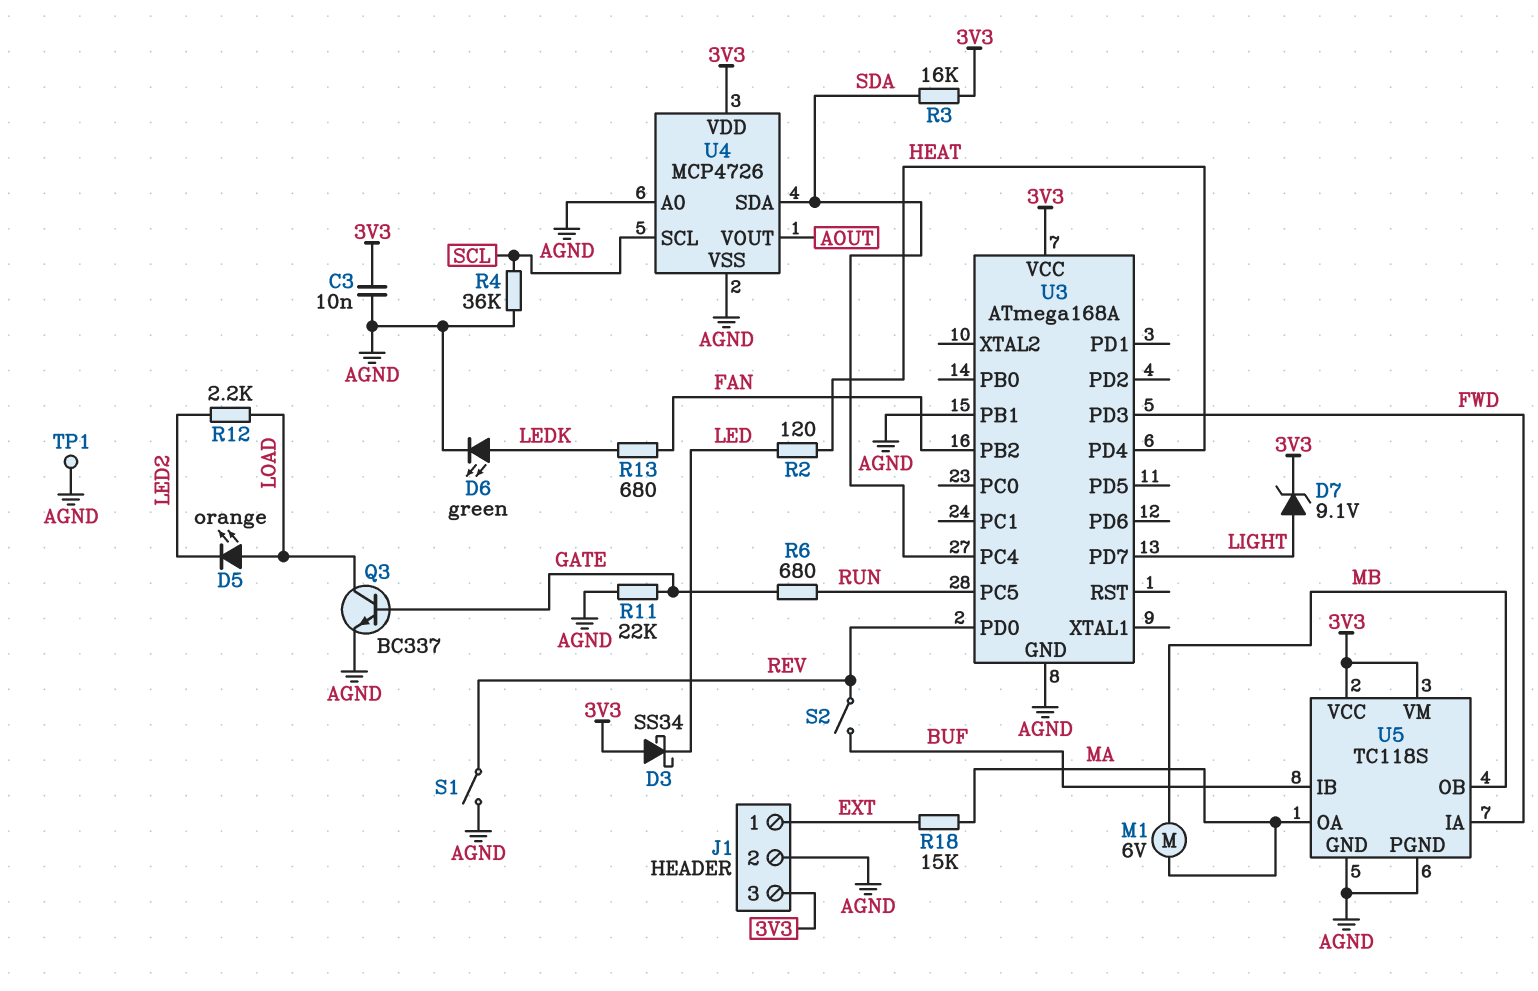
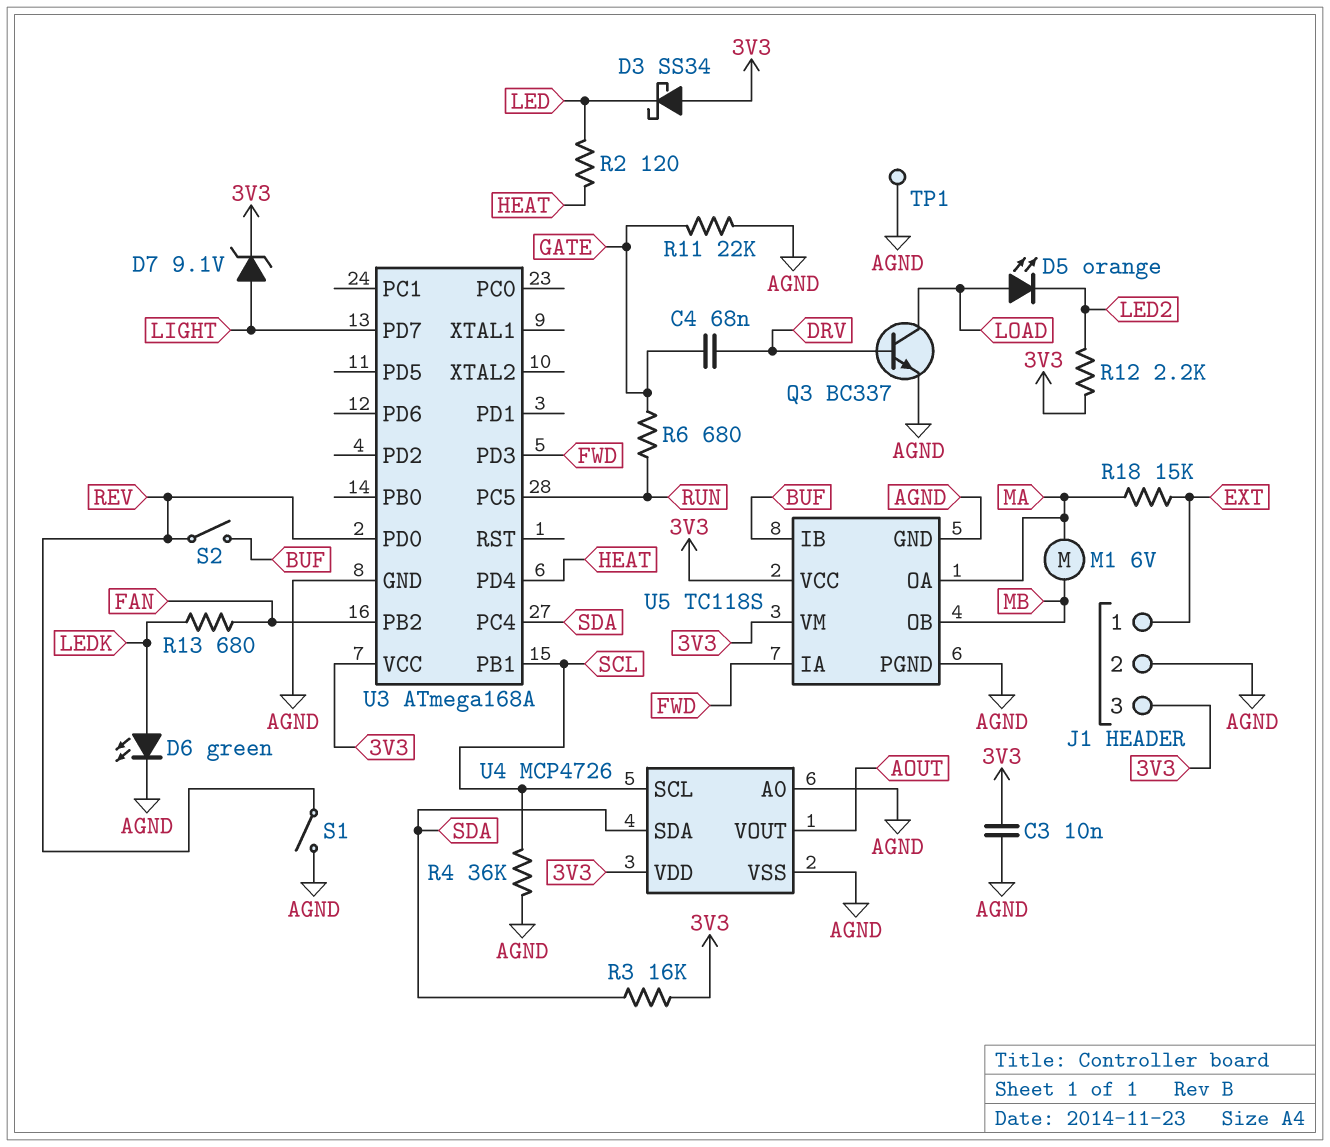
C4: none -> 68nF (DRV, GATE)
Q3: NPN BC337 (B GATE, C LOAD, E AGND) -> NPN BC337 (B DRV, C LOAD, E AGND)
R12: 2.2k (LED2, LOAD) -> 2.2k (3V3, LED2)
U3 pin PB1: AGND -> SCL

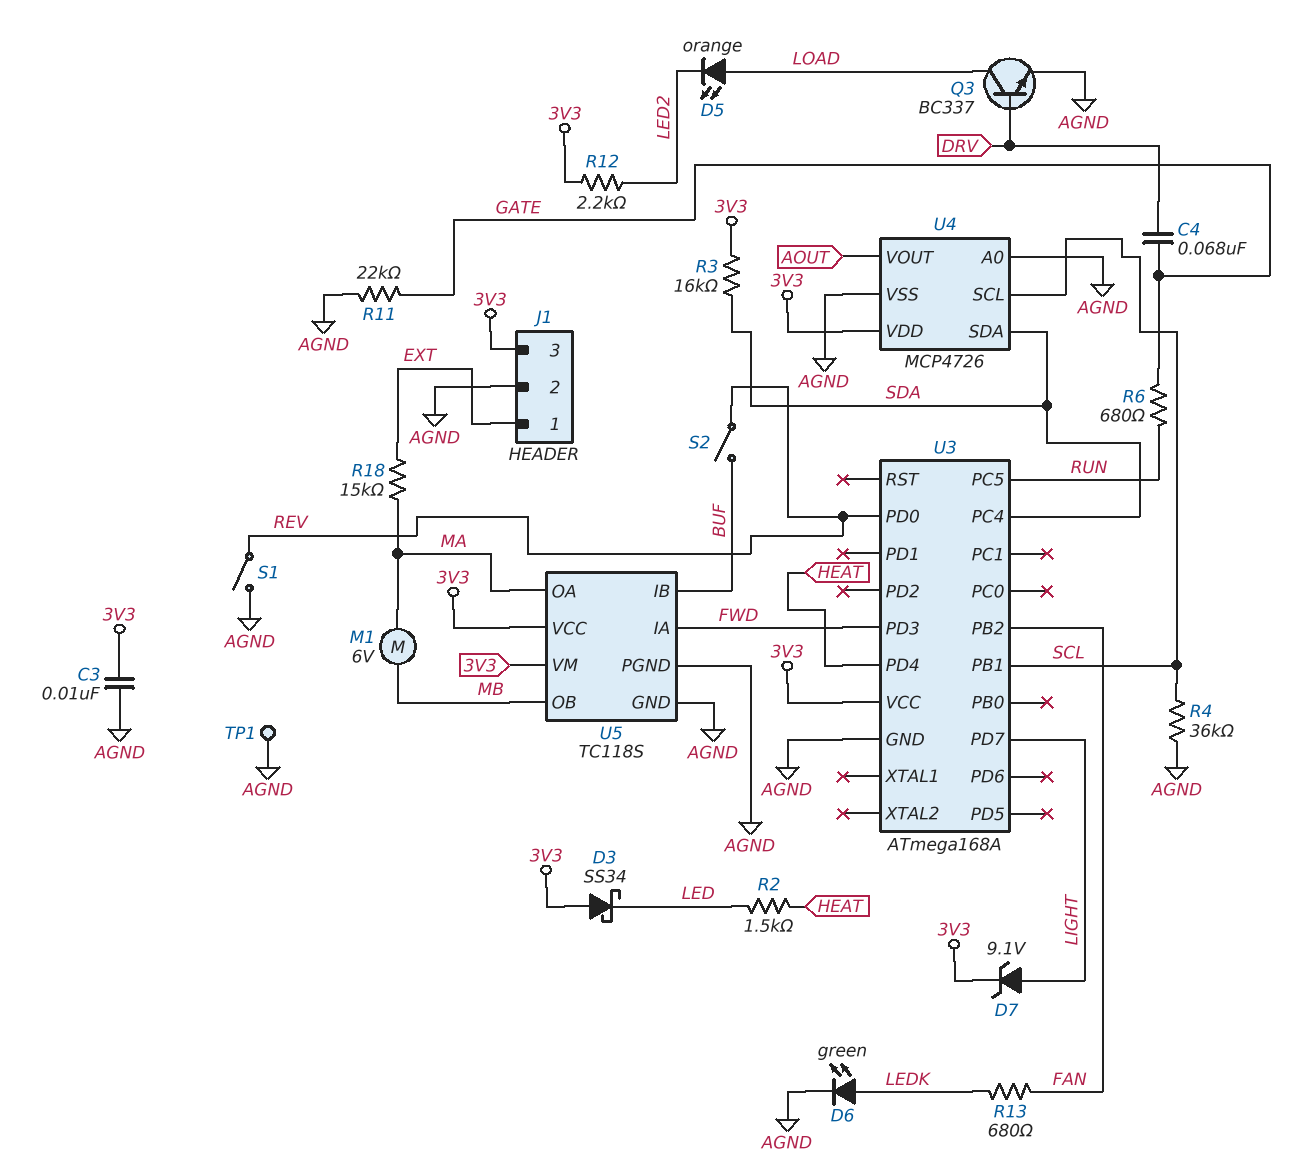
R2: 120 (HEAT, LED) -> 1.5k (HEAT, LED)

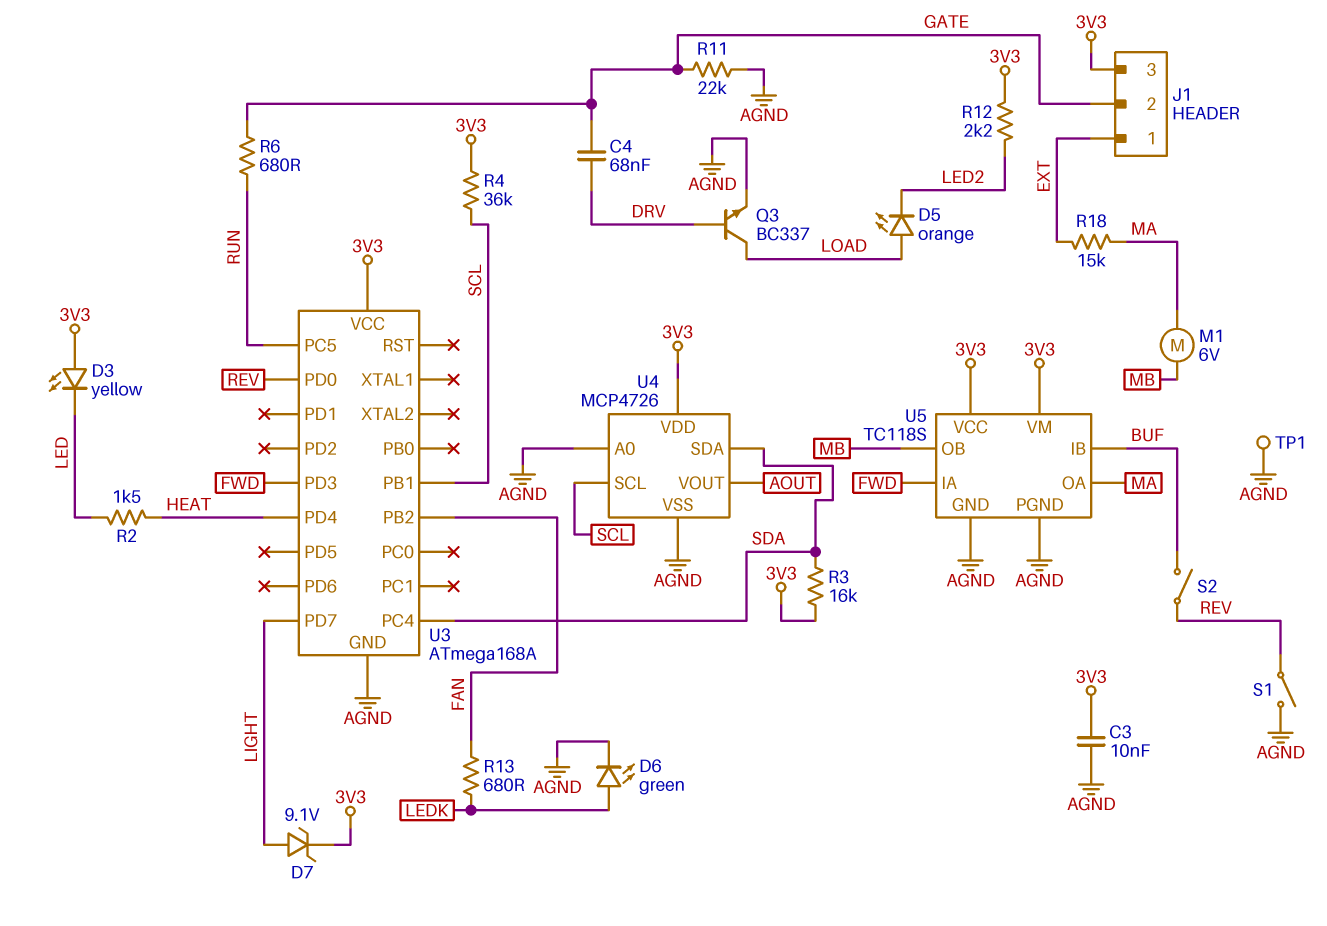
D3: schottky SS34 (A 3V3, K LED) -> LED yellow (A 3V3, K LED)
J1 pin 2: AGND -> GATE
R4: 36k (AGND, SCL) -> 36k (3V3, SCL)

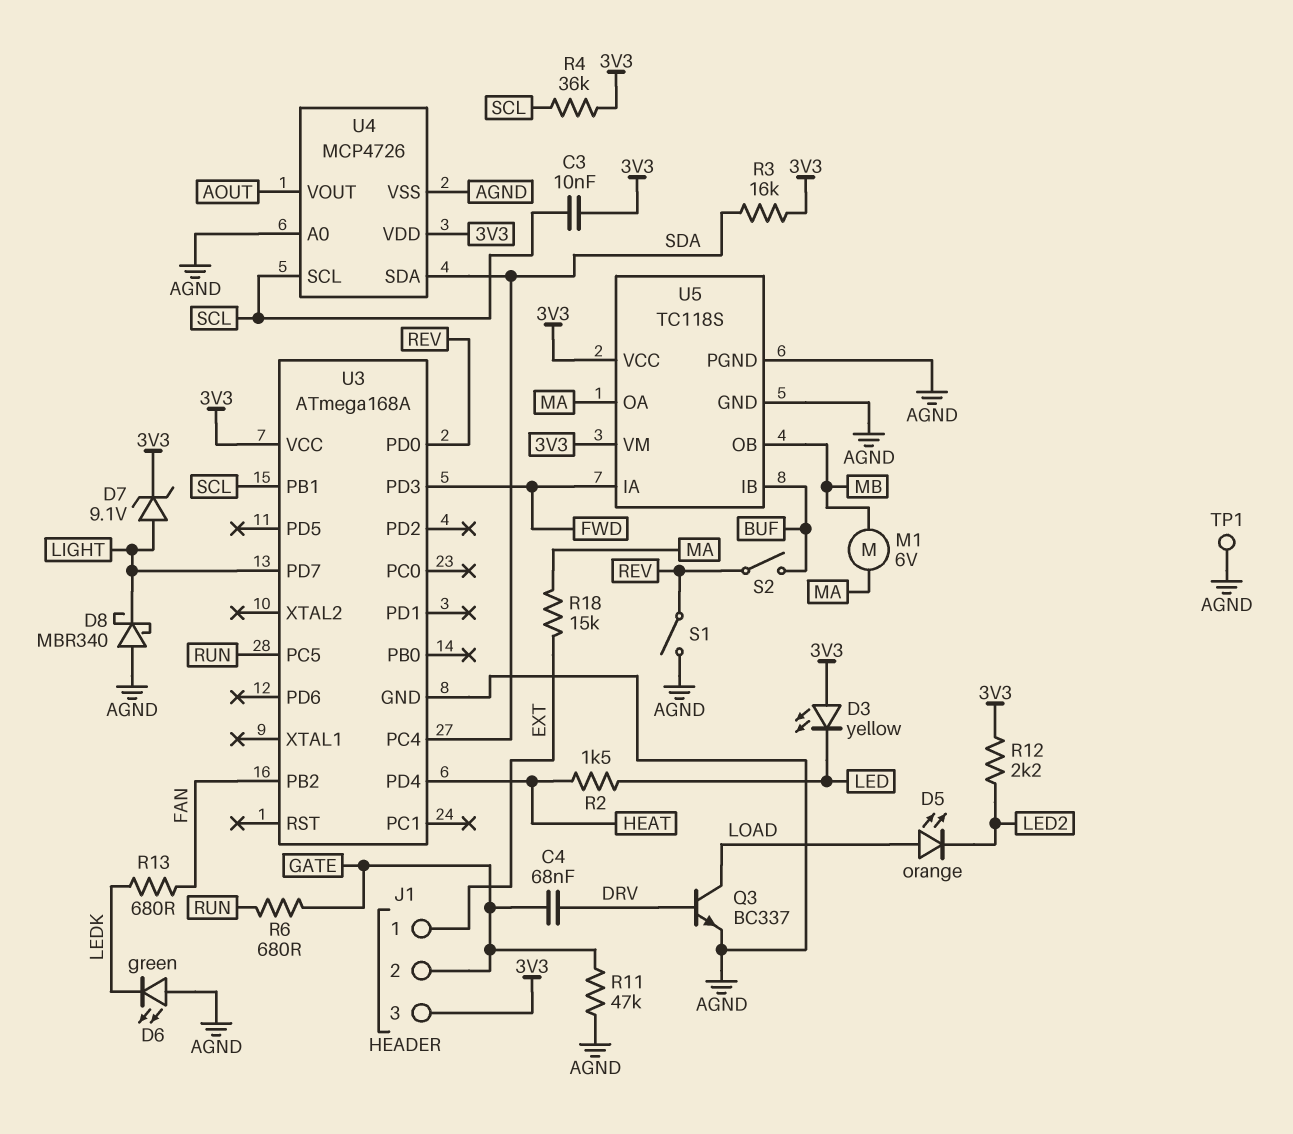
C3: 10nF (3V3, AGND) -> 10nF (3V3, SCL)
D6: LED green (A LEDK, K AGND) -> LED green (A AGND, K LEDK)
D8: none -> schottky MBR340 (A AGND, K LIGHT)
R11: 22k (AGND, GATE) -> 47k (AGND, GATE)

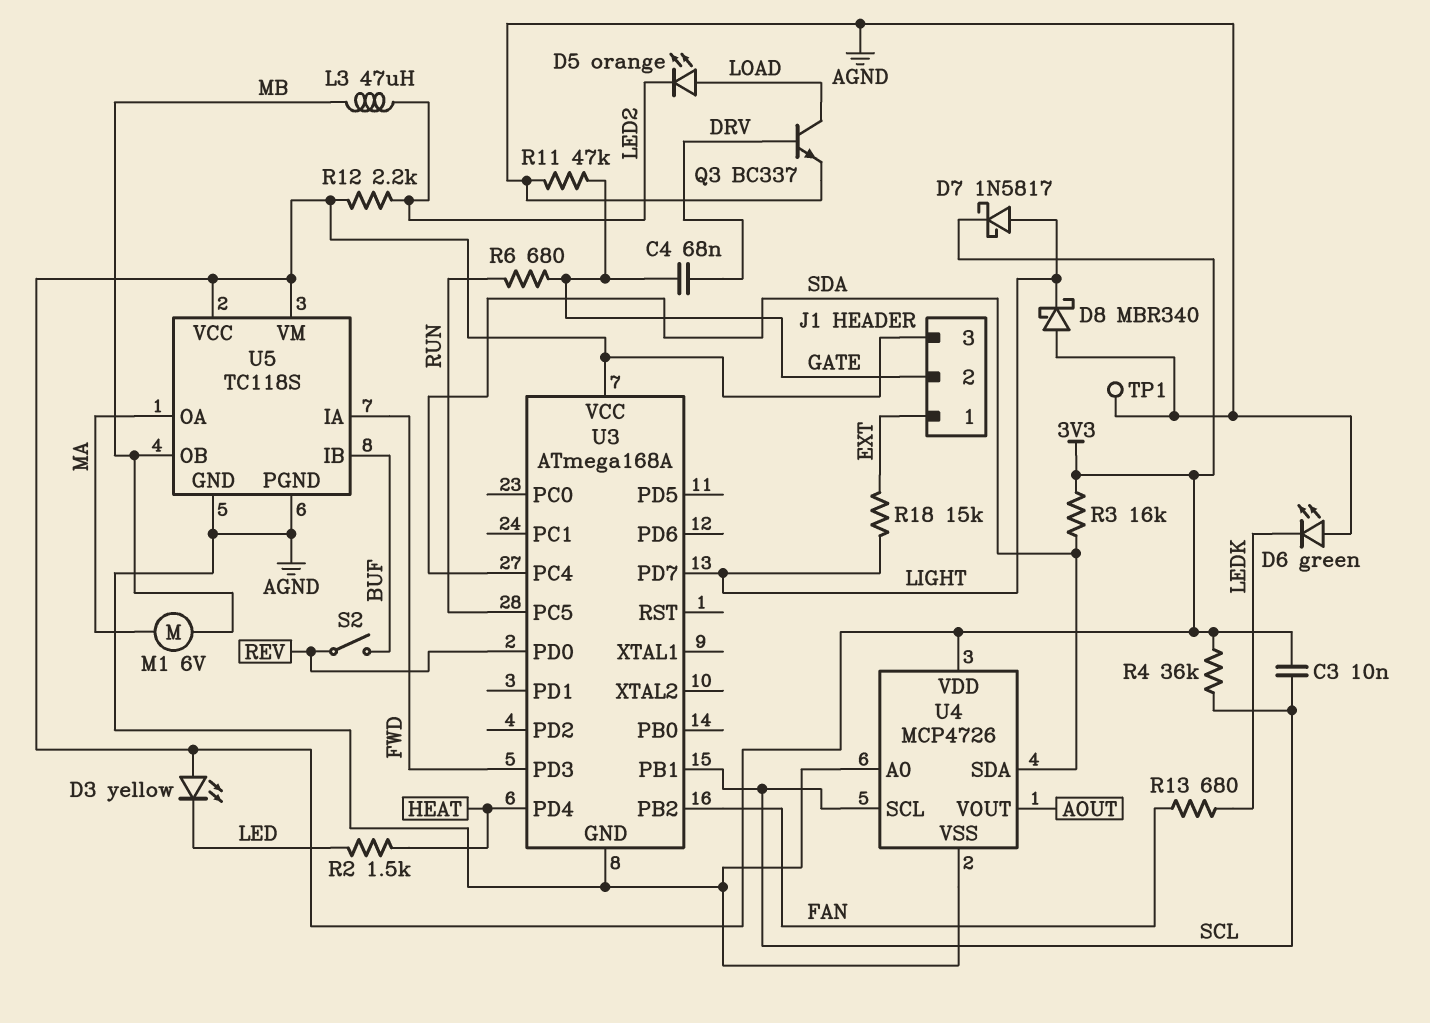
D7: zener 9.1V (A LIGHT, K 3V3) -> schottky 1N5817 (A LIGHT, K 3V3)
L3: none -> 47uH (LED2, MB)
R18: 15k (EXT, MA) -> 15k (EXT, LIGHT)
S1: switch (AGND, REV) -> none

